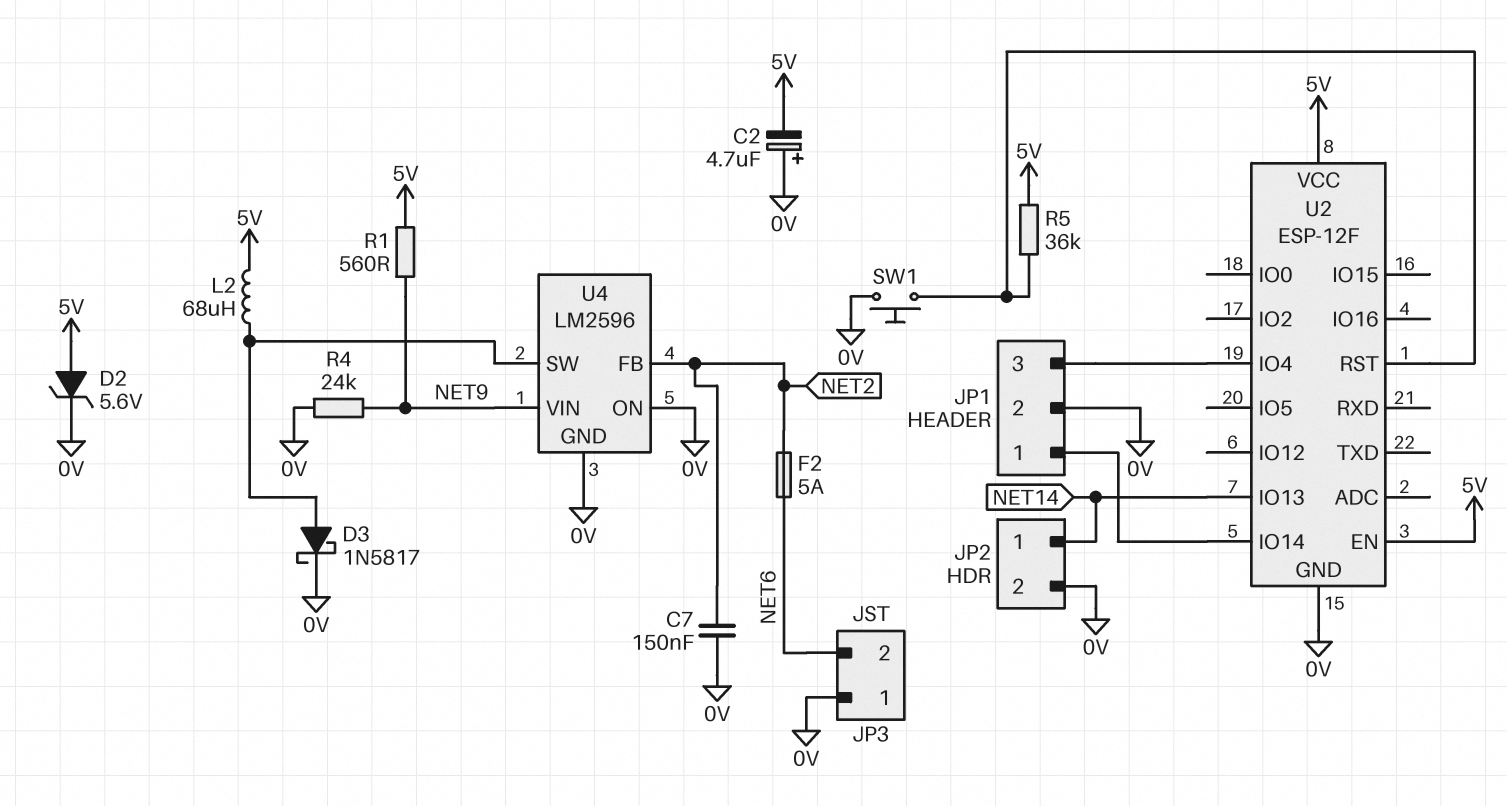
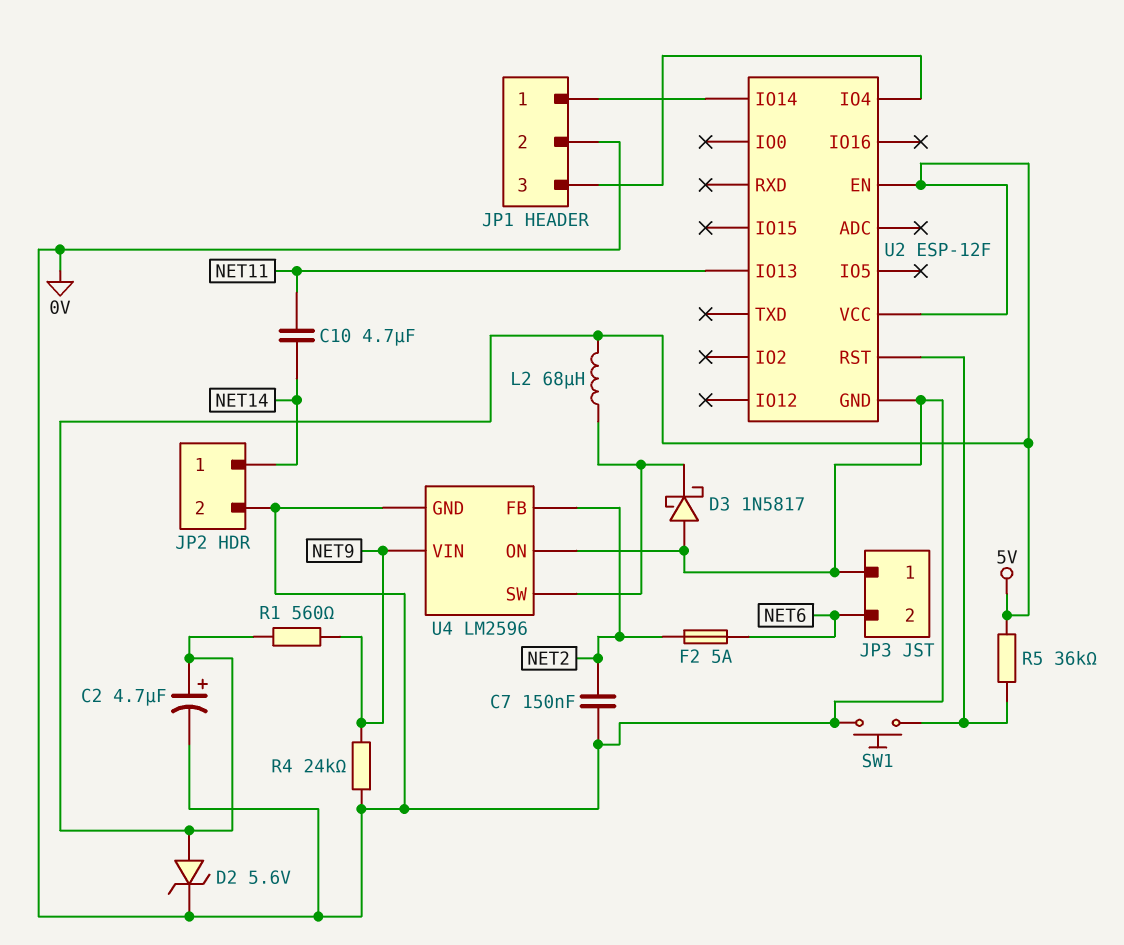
C2: 4.7uF (plus 0V, minus 5V) -> 4.7uF (plus 5V, minus 0V)
C10: none -> 4.7uF (NET11, NET14)
D3: schottky 1N5817 (A U4/SW, K 0V) -> schottky 1N5817 (A 0V, K U4/SW)
U2 pin IO13: NET14 -> NET11

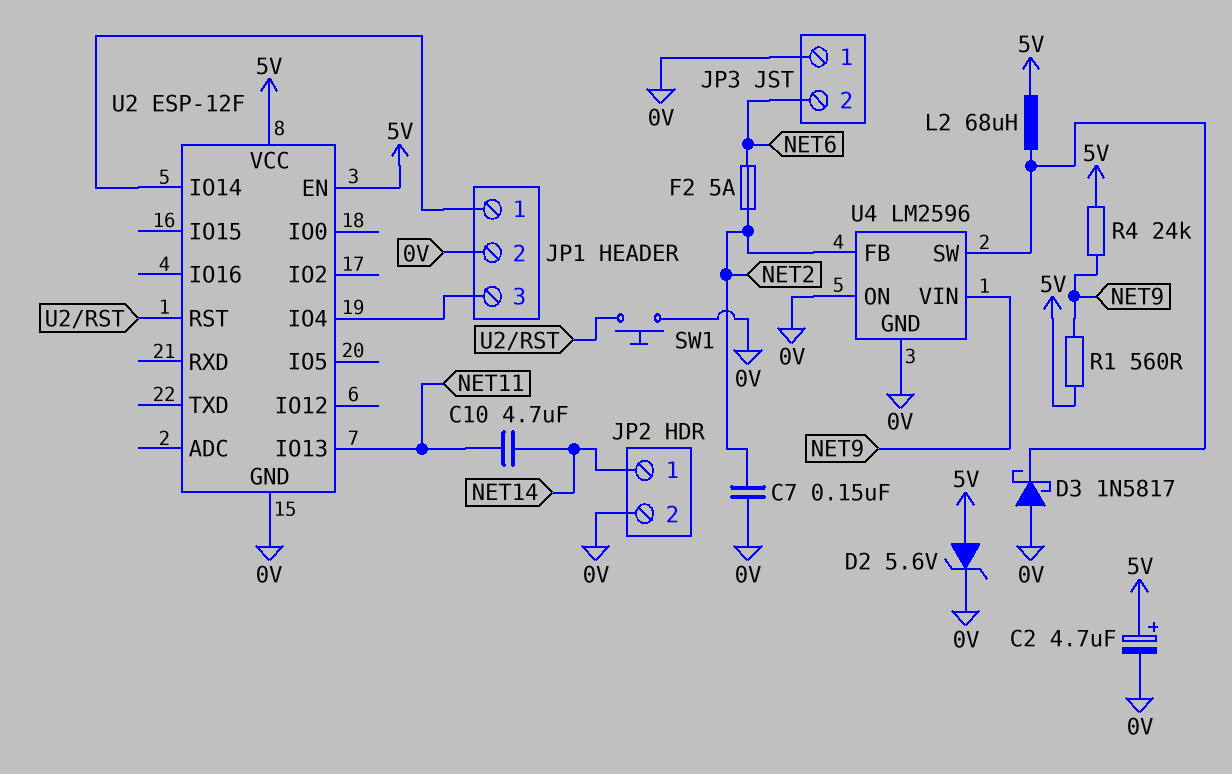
R4: 24k (0V, NET9) -> 24k (5V, NET9)
R5: 36k (5V, U2/RST) -> none

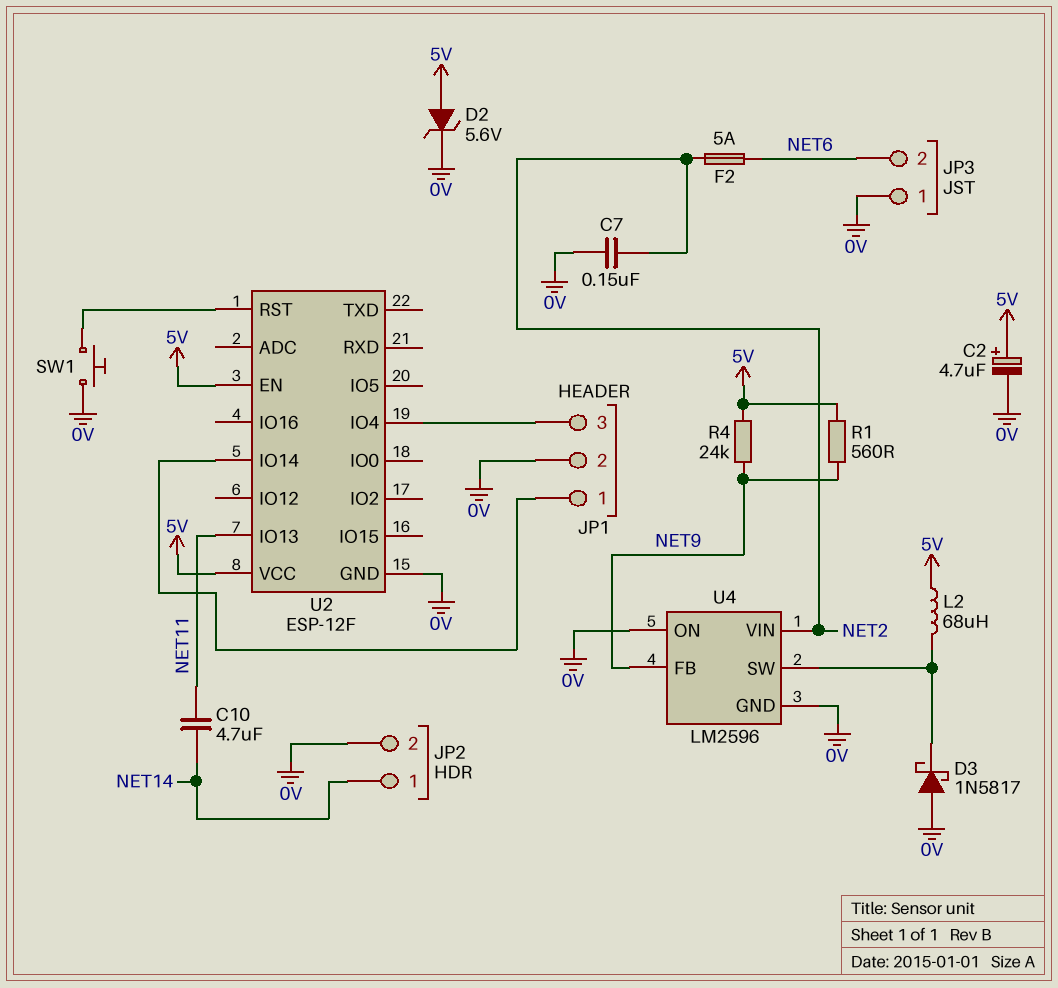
U4 pin FB: NET2 -> NET9
U4 pin VIN: NET9 -> NET2

